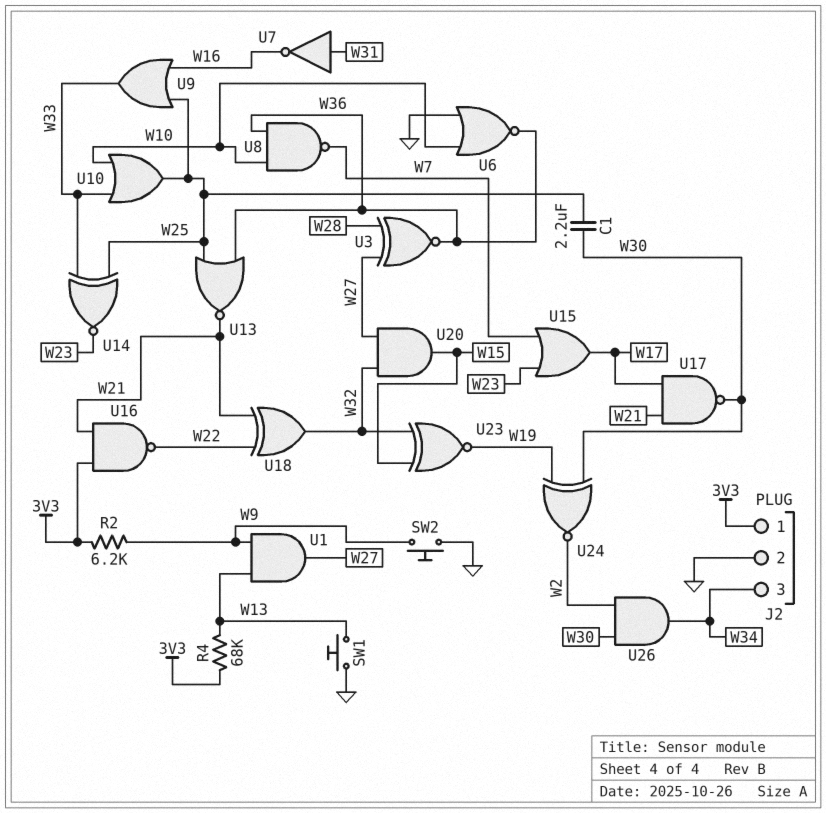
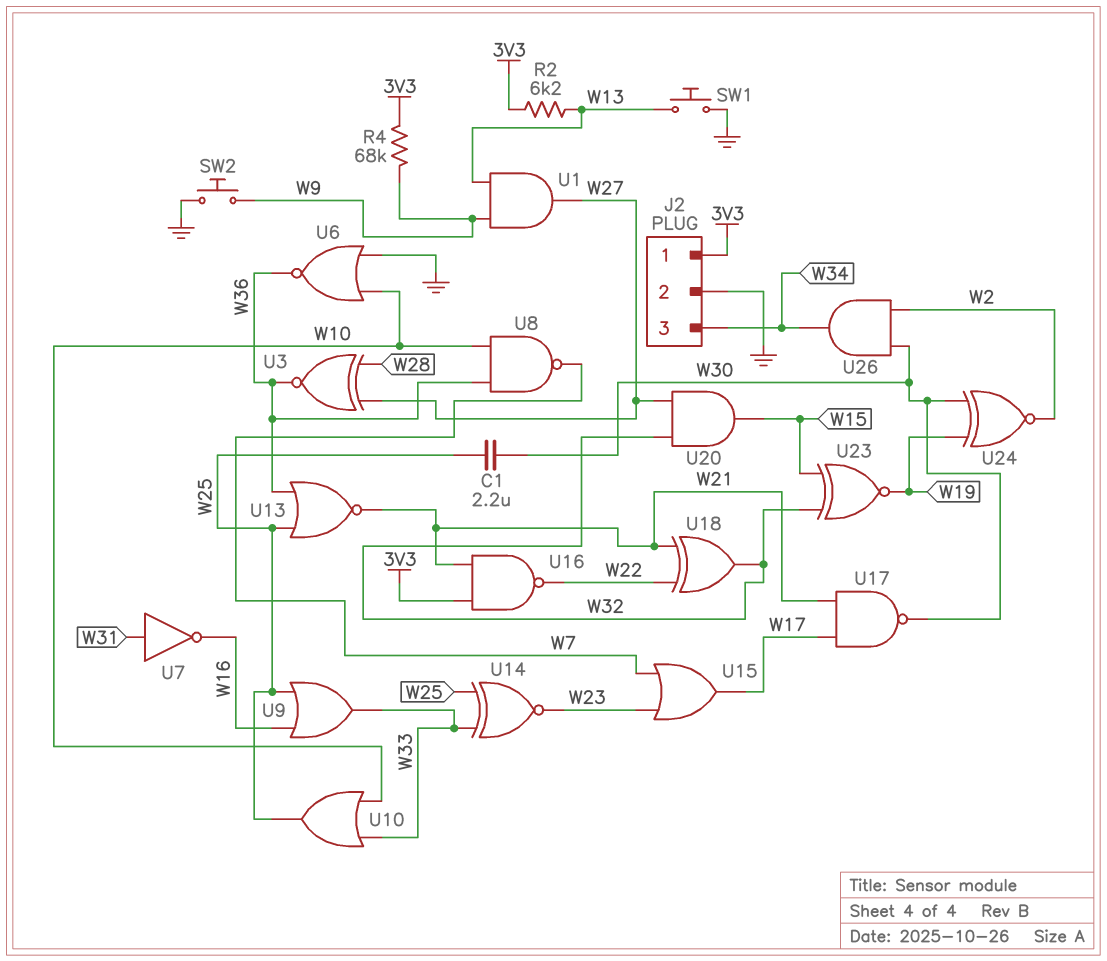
R2: 6.2k (3V3, W9) -> 6.2k (3V3, W13)
R4: 68k (3V3, W13) -> 68k (3V3, W9)

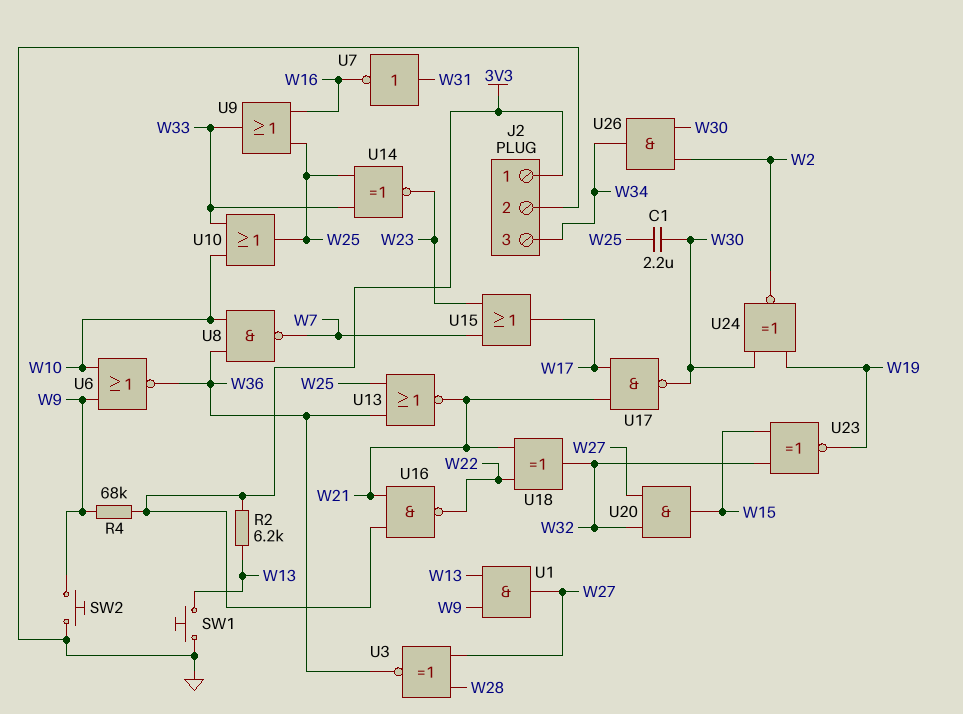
U6: NOR (in GND, in W10, out W36) -> NOR (in W9, in W10, out W36)

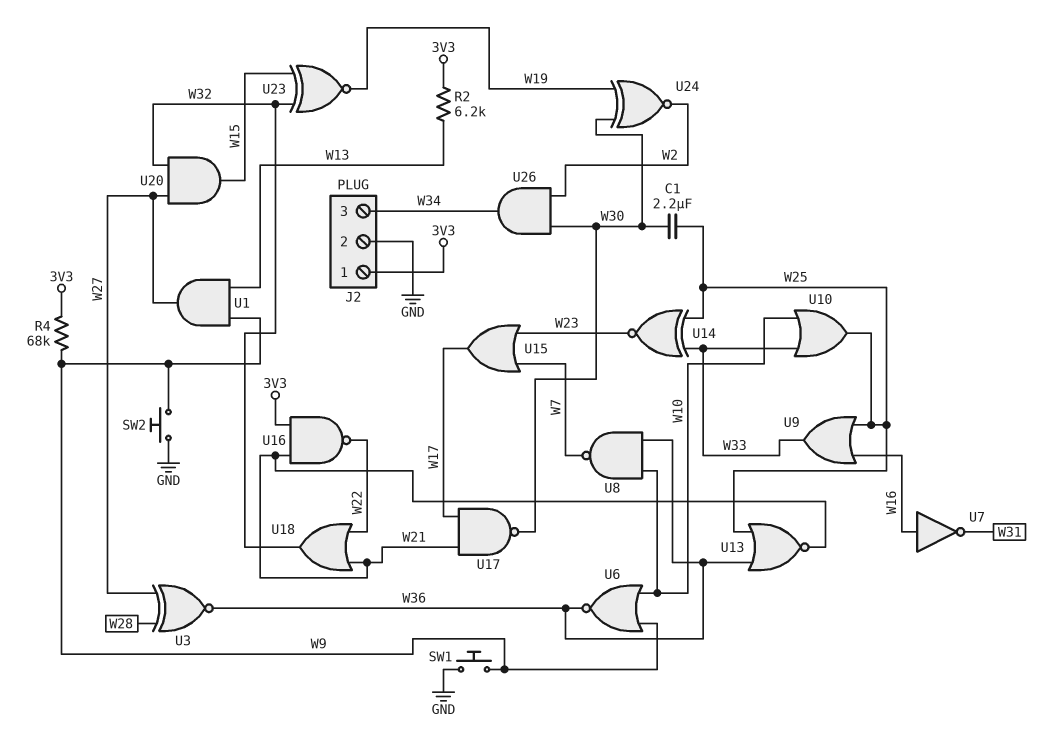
SW1: button (GND, W13) -> button (GND, W9)
U7: NOT (in W31, out W16) -> NOT (in W16, out W31)
U18: XOR (in W21, in W22, out W32) -> OR (in W21, in W22, out W32)

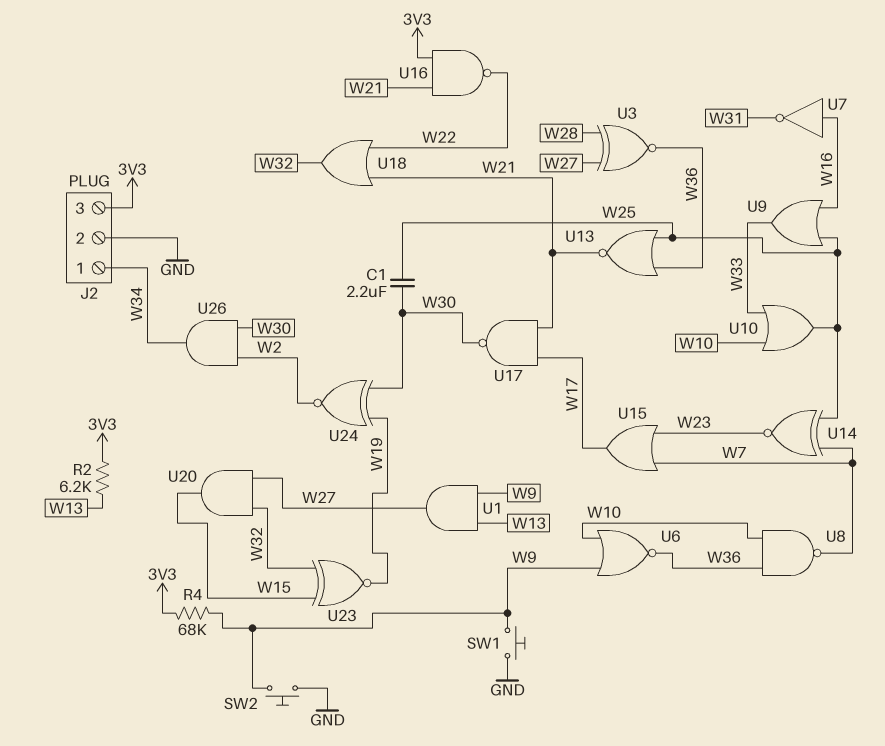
J2 pin 1: 3V3 -> W34
J2 pin 3: W34 -> 3V3
U14: XNOR (in W25, in W33, out W23) -> XNOR (in W7, in W25, out W23)

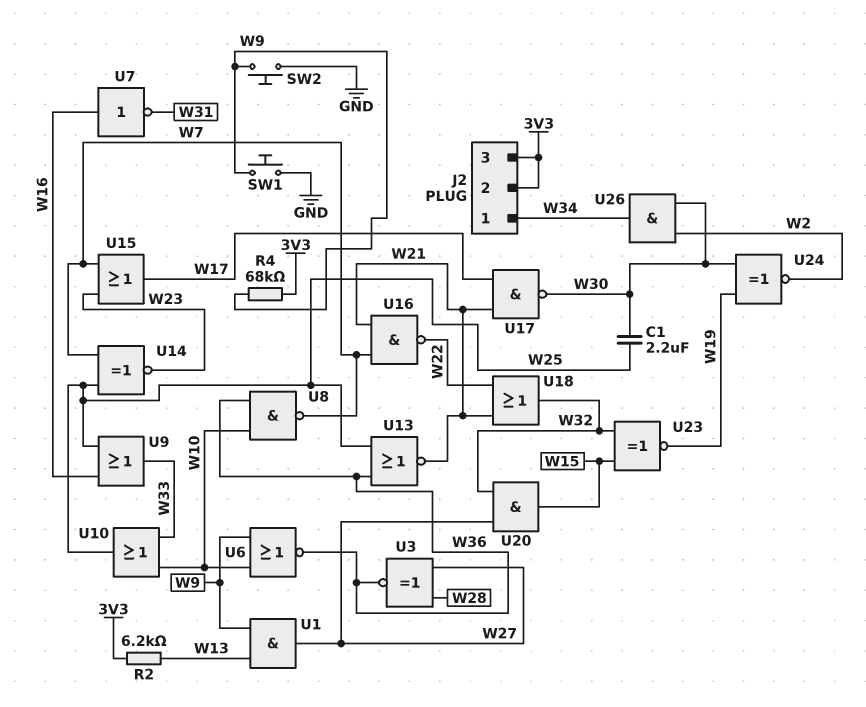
J2 pin 2: GND -> 3V3
U16: NAND (in 3V3, in W21, out W22) -> NAND (in W7, in W21, out W22)

